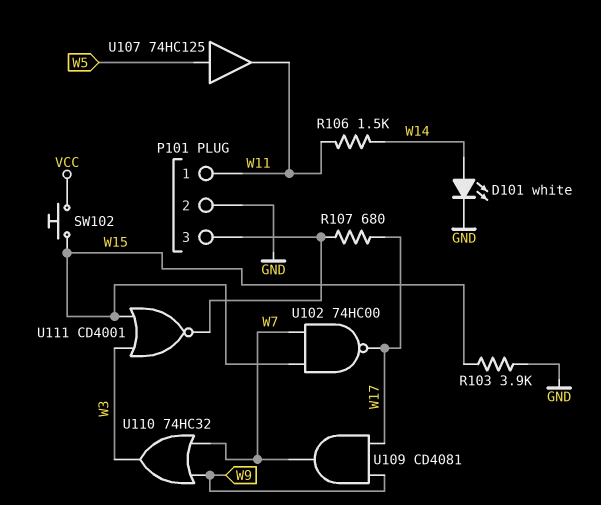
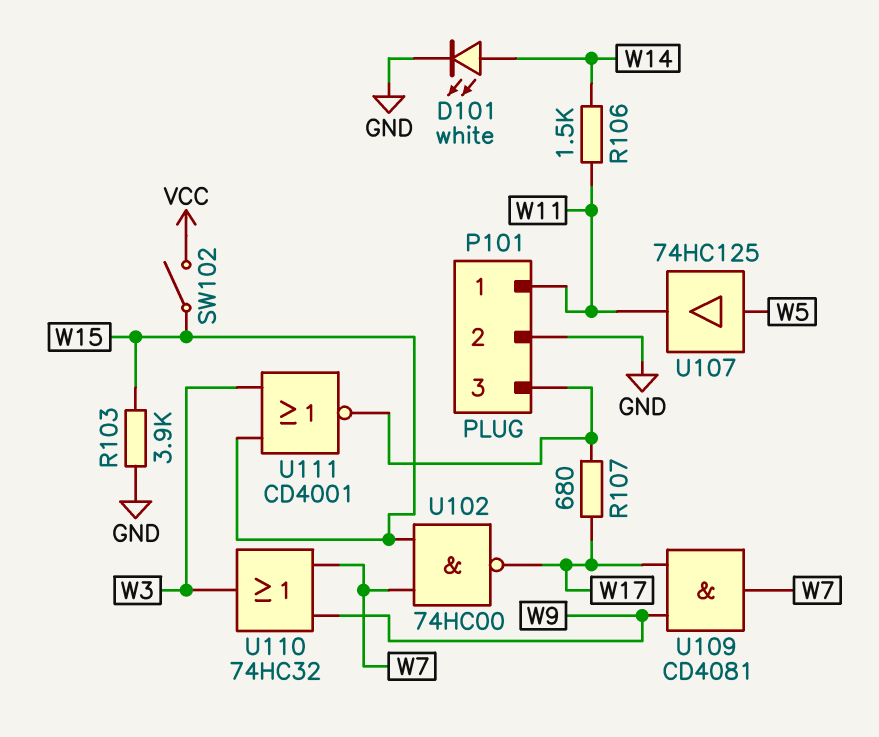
SW102: button (VCC, W15) -> switch (VCC, W15)

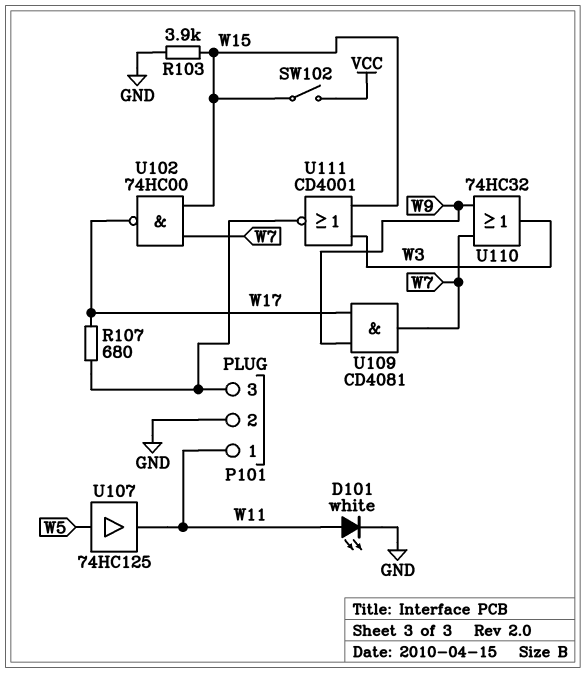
D101: LED white (A W14, K GND) -> LED white (A W11, K GND)
R106: 1.5k (W11, W14) -> none

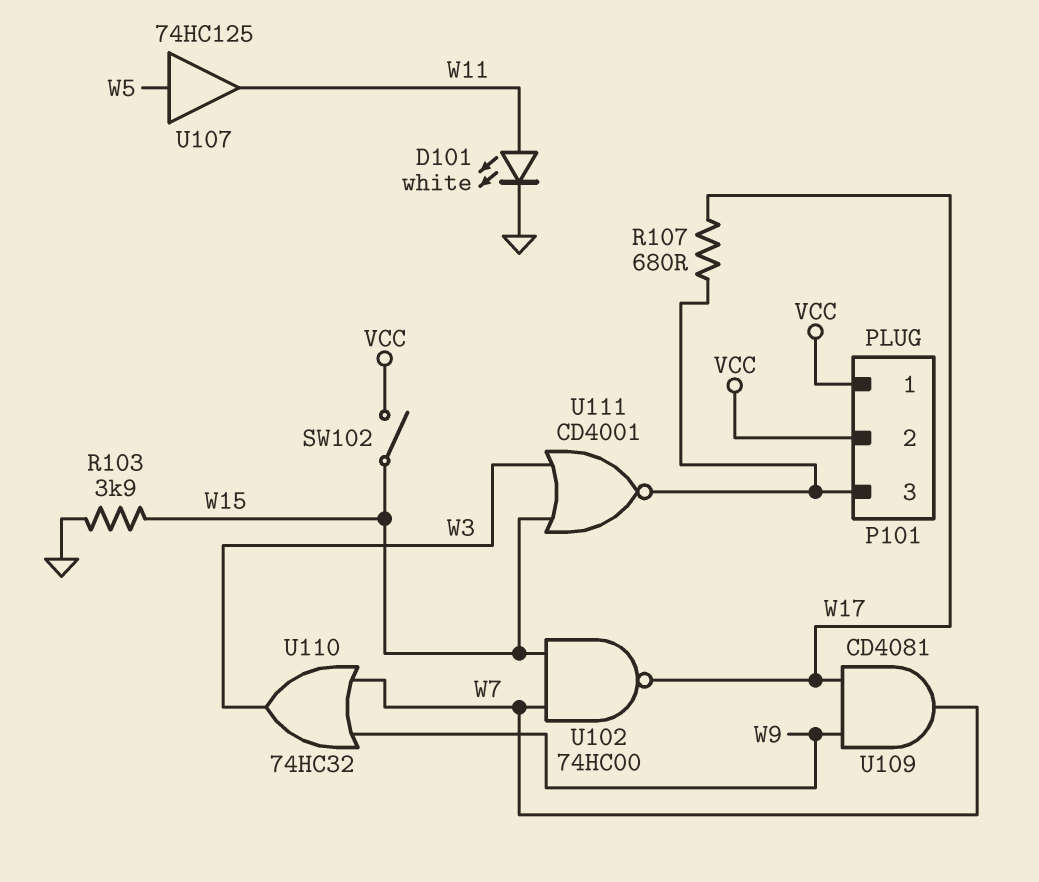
P101 pin 1: W11 -> VCC
P101 pin 2: GND -> VCC

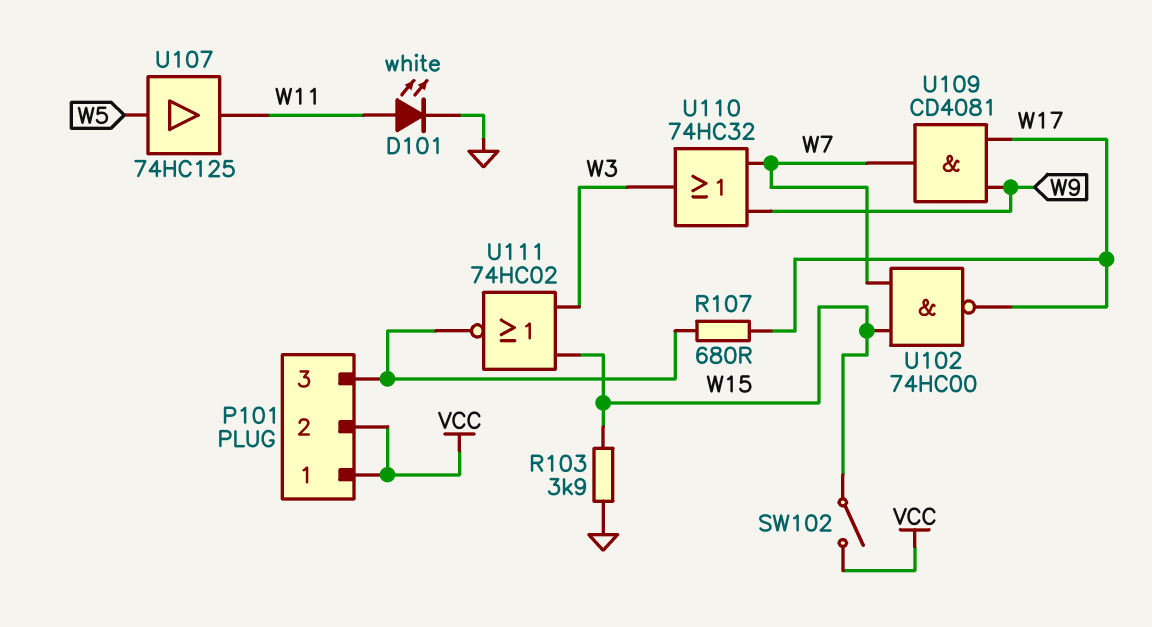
U111: NOR CD4001 (in W3, in W15, out P101/3) -> NOR 74HC02 (in W3, in W15, out P101/3)

